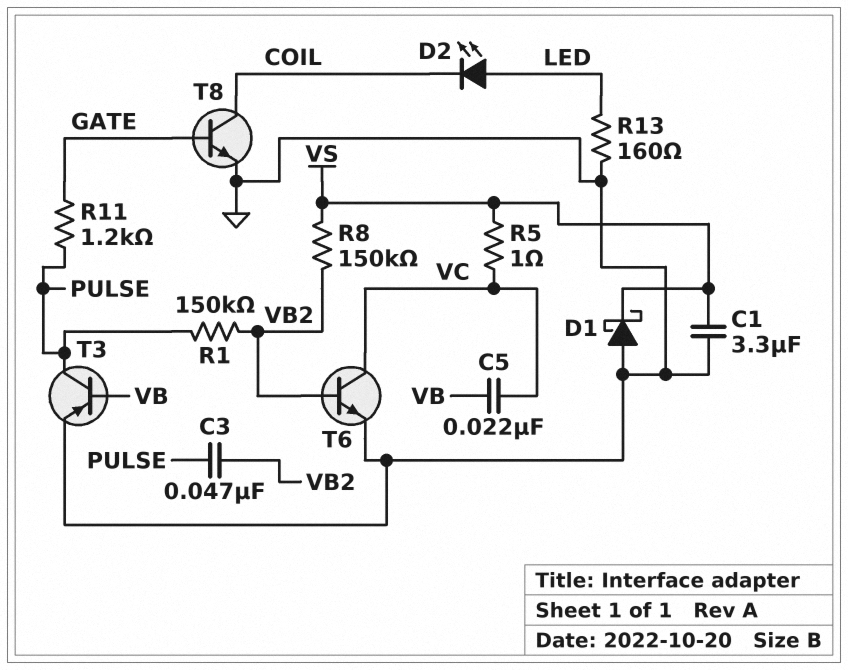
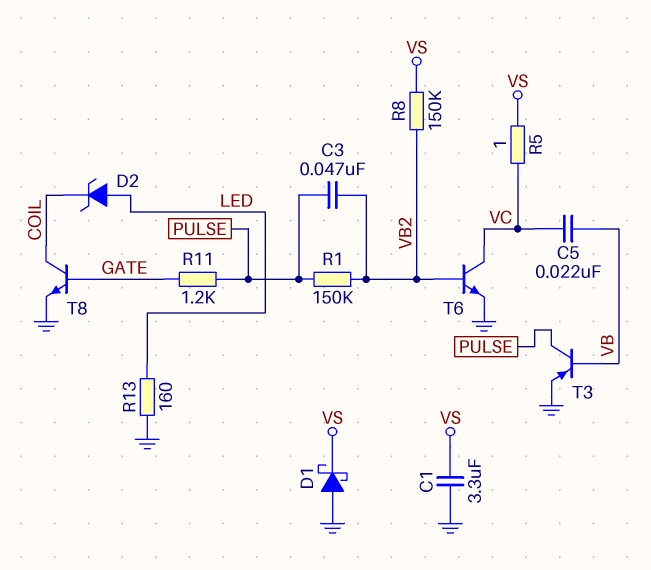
D2: LED (A LED, K COIL) -> zener (A LED, K COIL)

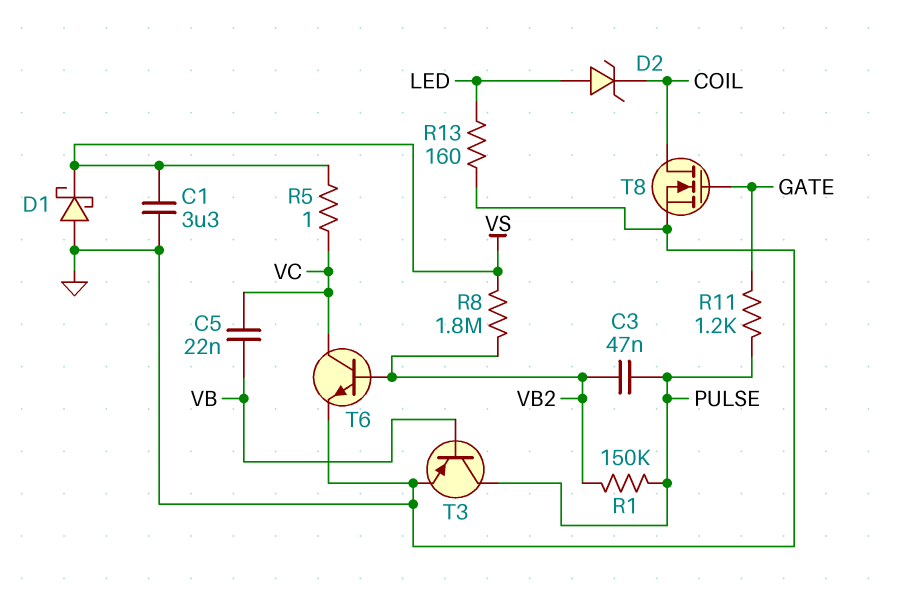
R8: 150k (VB2, VS) -> 1.8M (VB2, VS)
T8: NPN (B GATE, C COIL, E GND) -> NMOS (G GATE, D COIL, S GND)

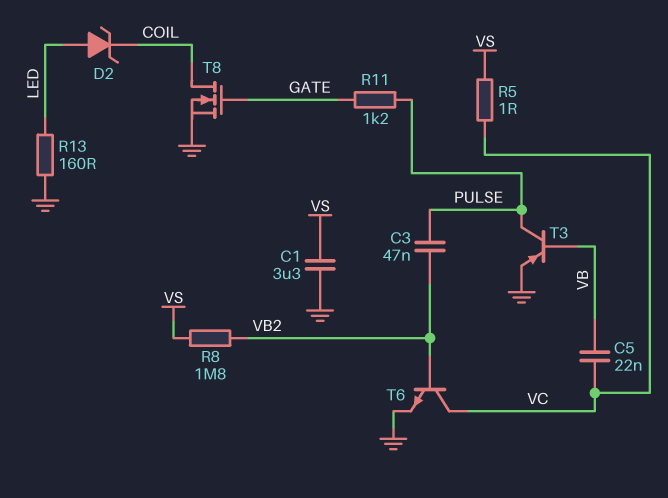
D1: schottky (A GND, K VS) -> none
R1: 150k (PULSE, VB2) -> none

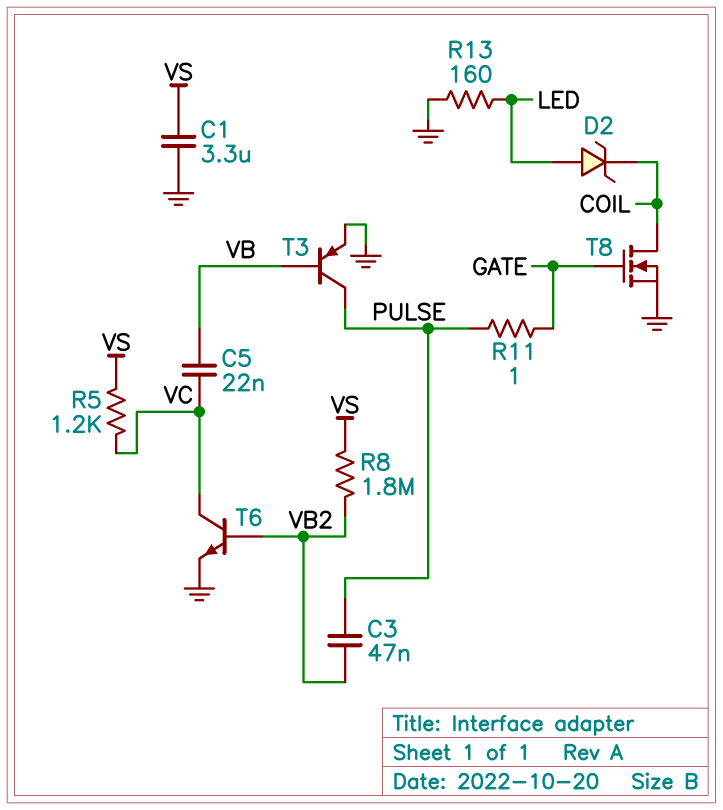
R5: 1 (VC, VS) -> 1.2k (VC, VS)
R11: 1.2k (GATE, PULSE) -> 1 (GATE, PULSE)

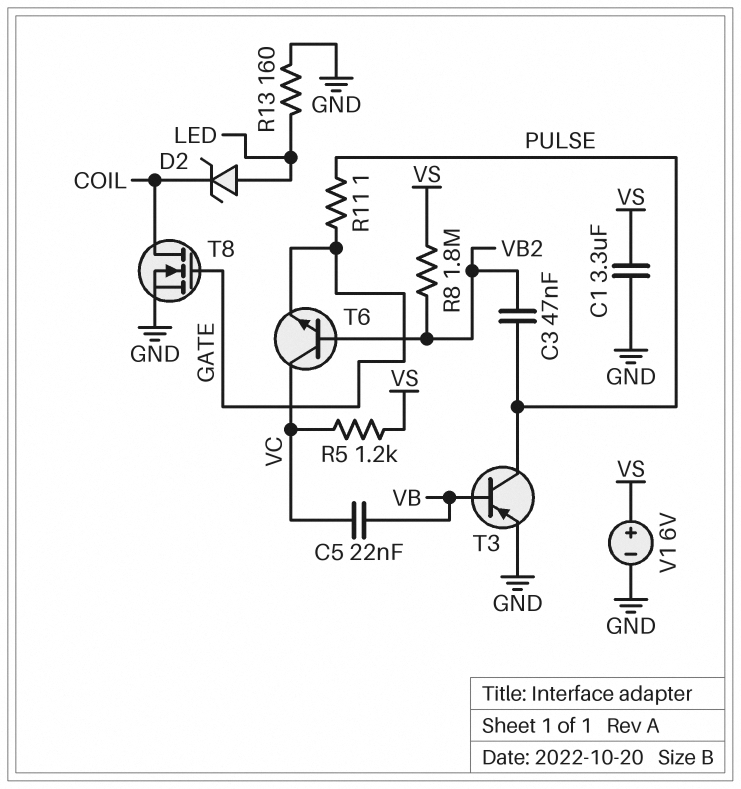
T6: NPN (B VB2, C VC, E GND) -> NPN (B VB2, C VC, E GATE)
V1: none -> 6V (plus VS, minus GND)

